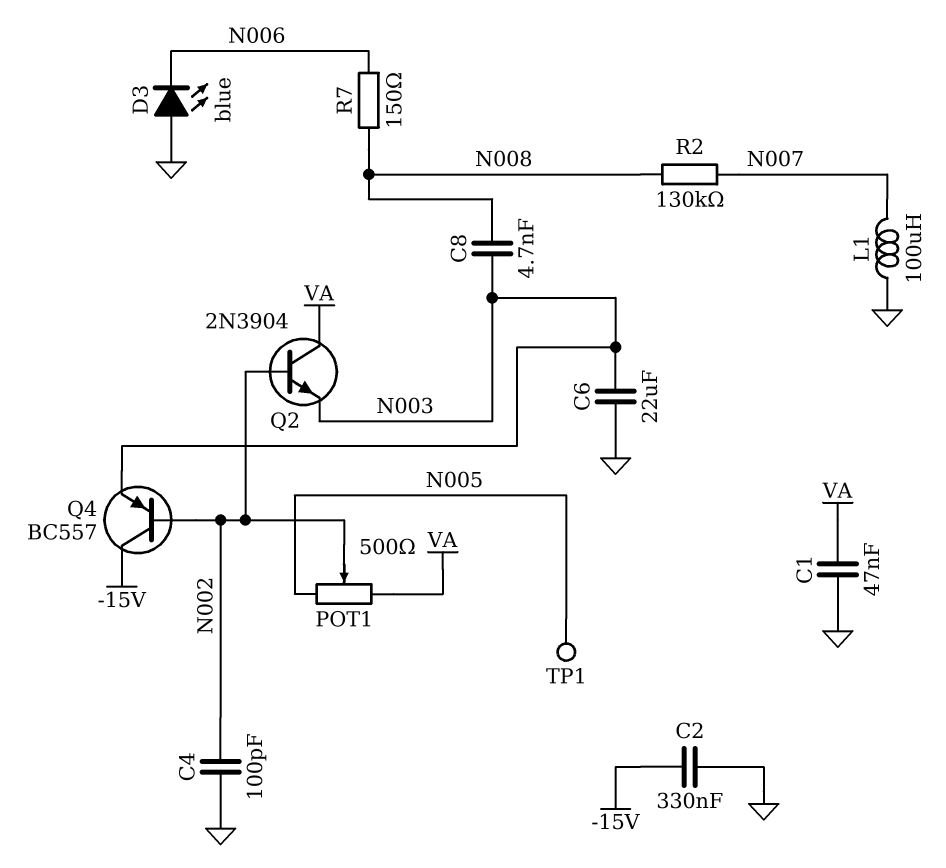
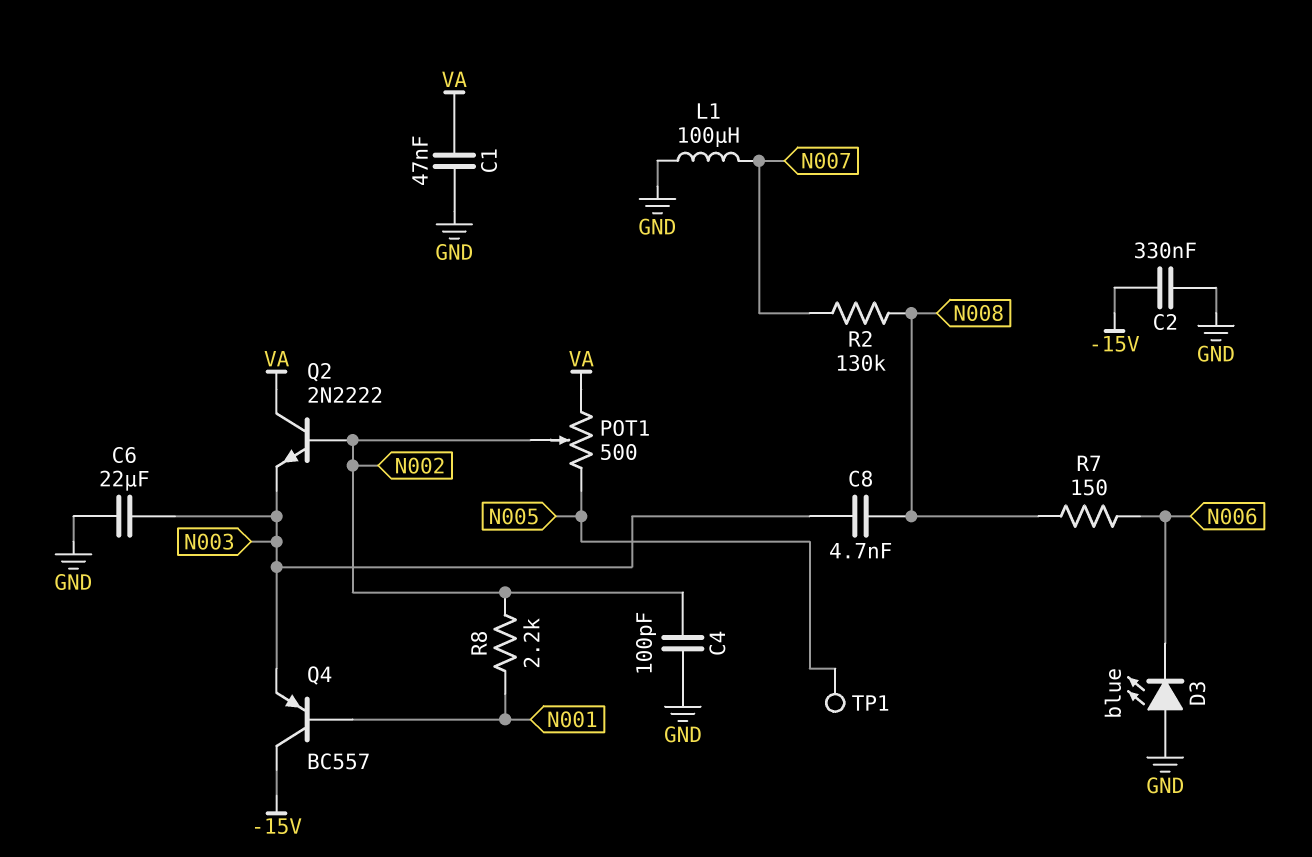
Q2: NPN 2N3904 (B N002, C VA, E N003) -> NPN 2N2222 (B N002, C VA, E N003)
Q4: PNP BC557 (B N002, C -15V, E N003) -> PNP BC557 (B N001, C -15V, E N003)
R8: none -> 2.2k (N001, N002)

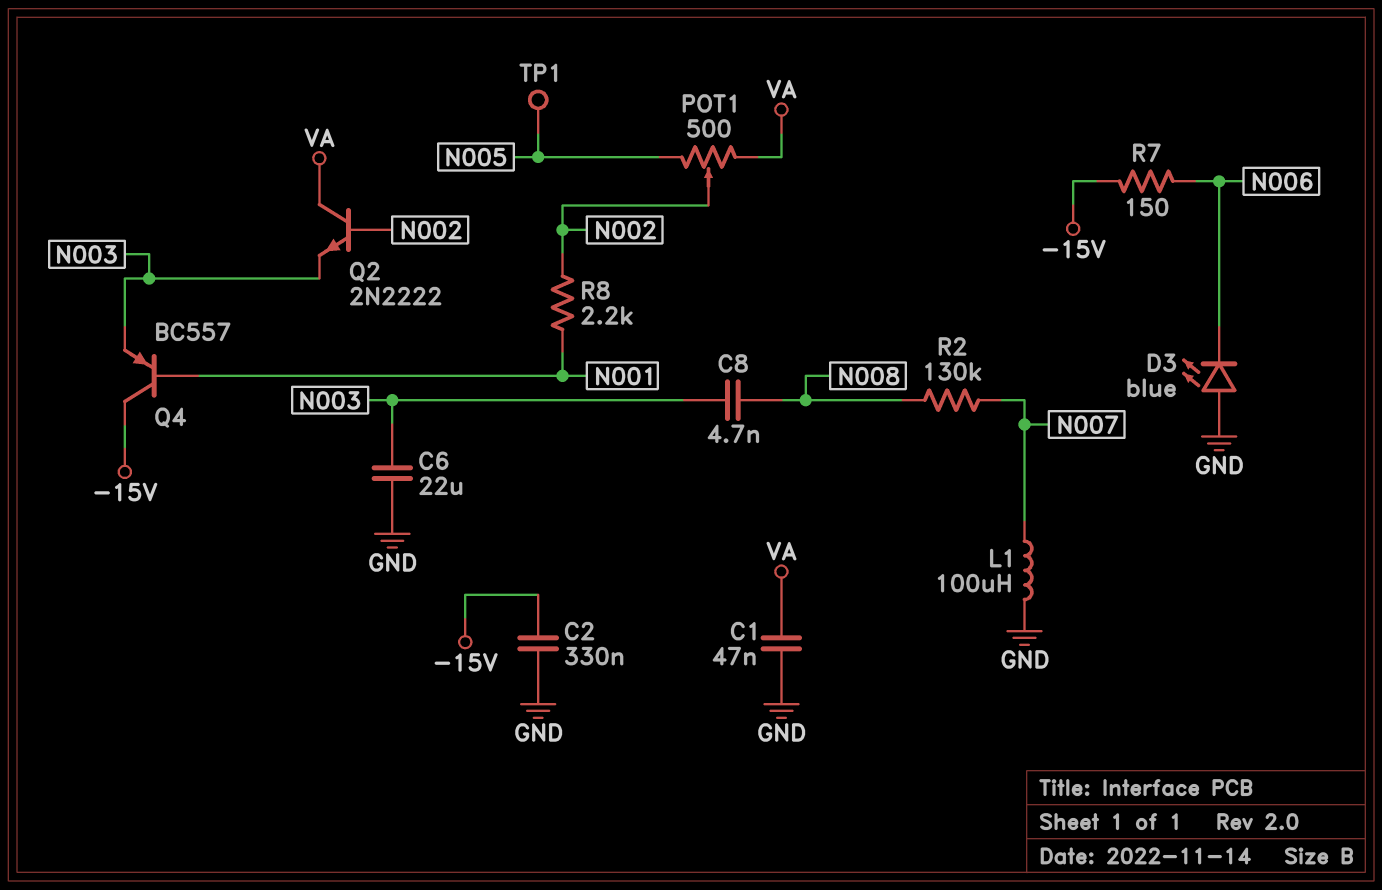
C4: 100pF (GND, N002) -> none
R7: 150 (N006, N008) -> 150 (-15V, N006)

